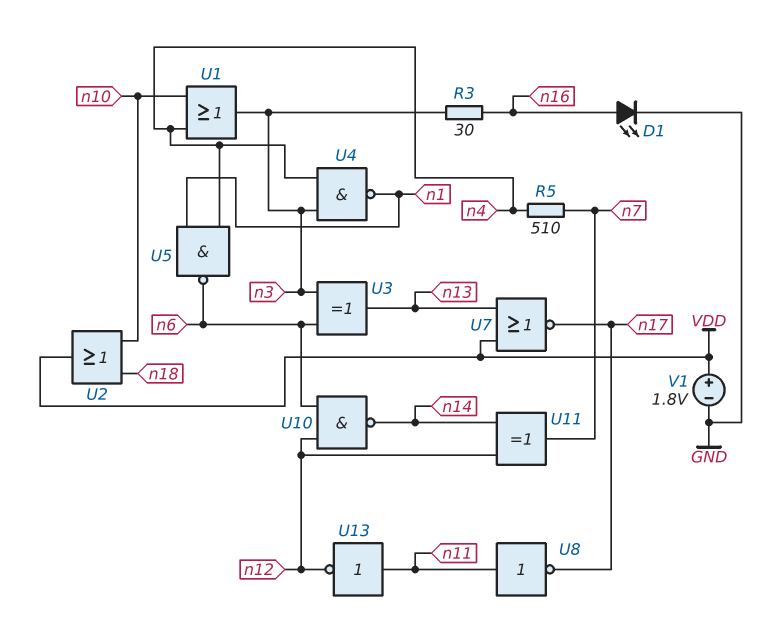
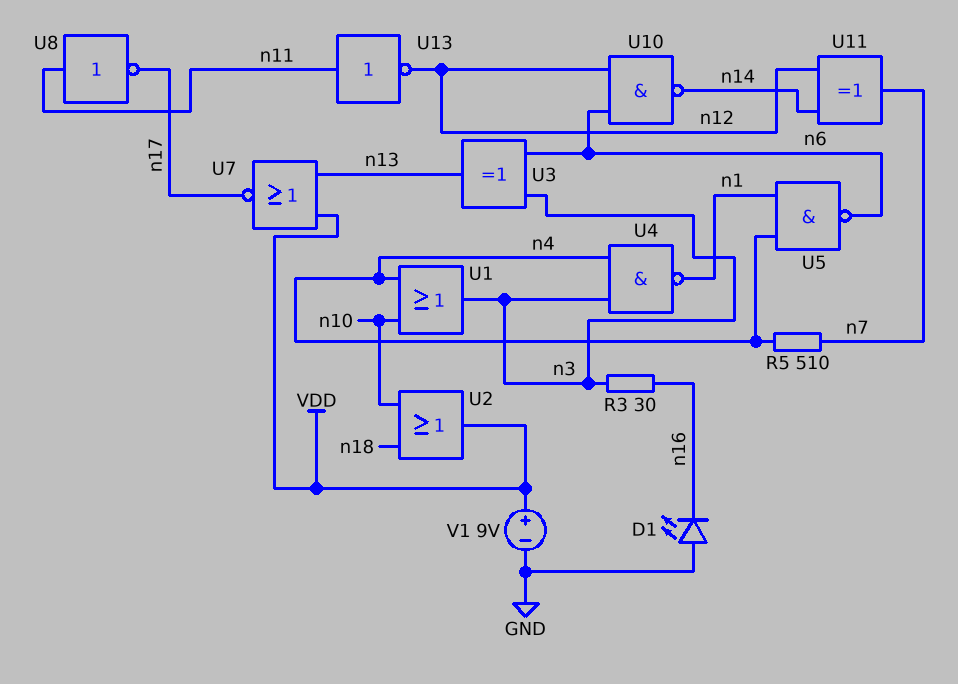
D1: LED (A n16, K GND) -> LED (A GND, K n16)
V1: 1.8V (plus VDD, minus GND) -> 9V (plus VDD, minus GND)

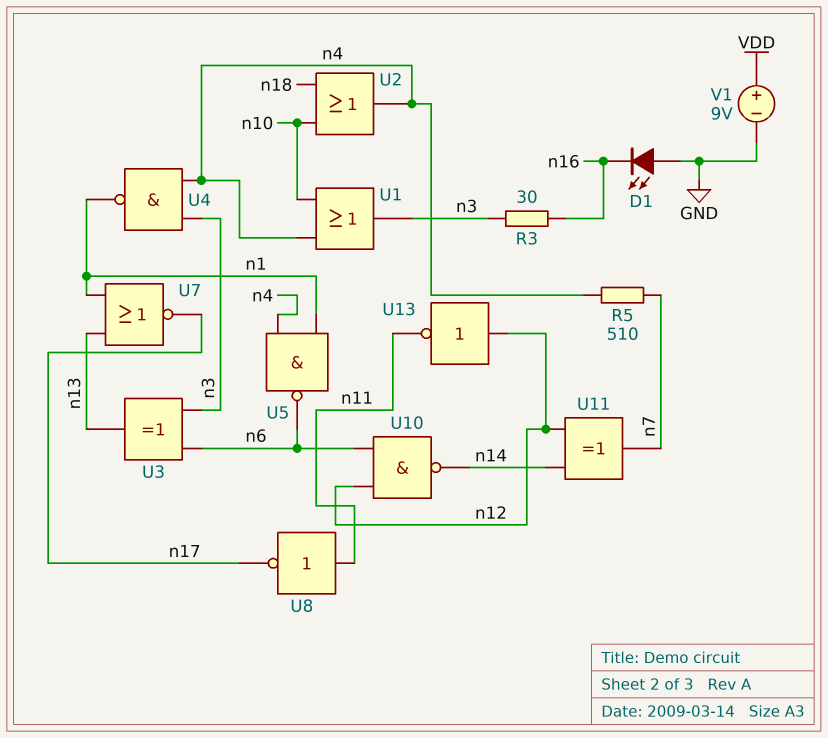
U2: OR (in n10, in n18, out VDD) -> OR (in n10, in n18, out n4)
U7: NOR (in VDD, in n13, out n17) -> NOR (in n1, in n13, out n17)
U13: NOT (in n11, out n12) -> NOT (in n12, out n11)

